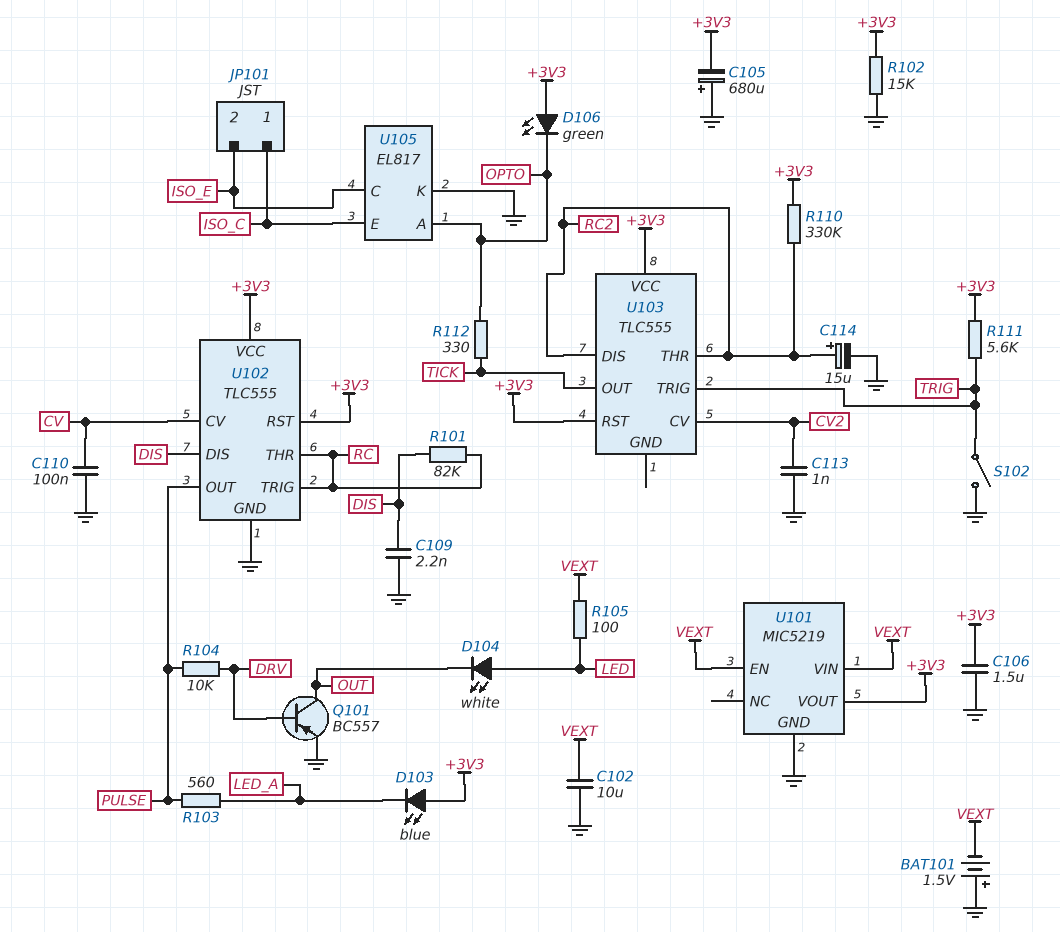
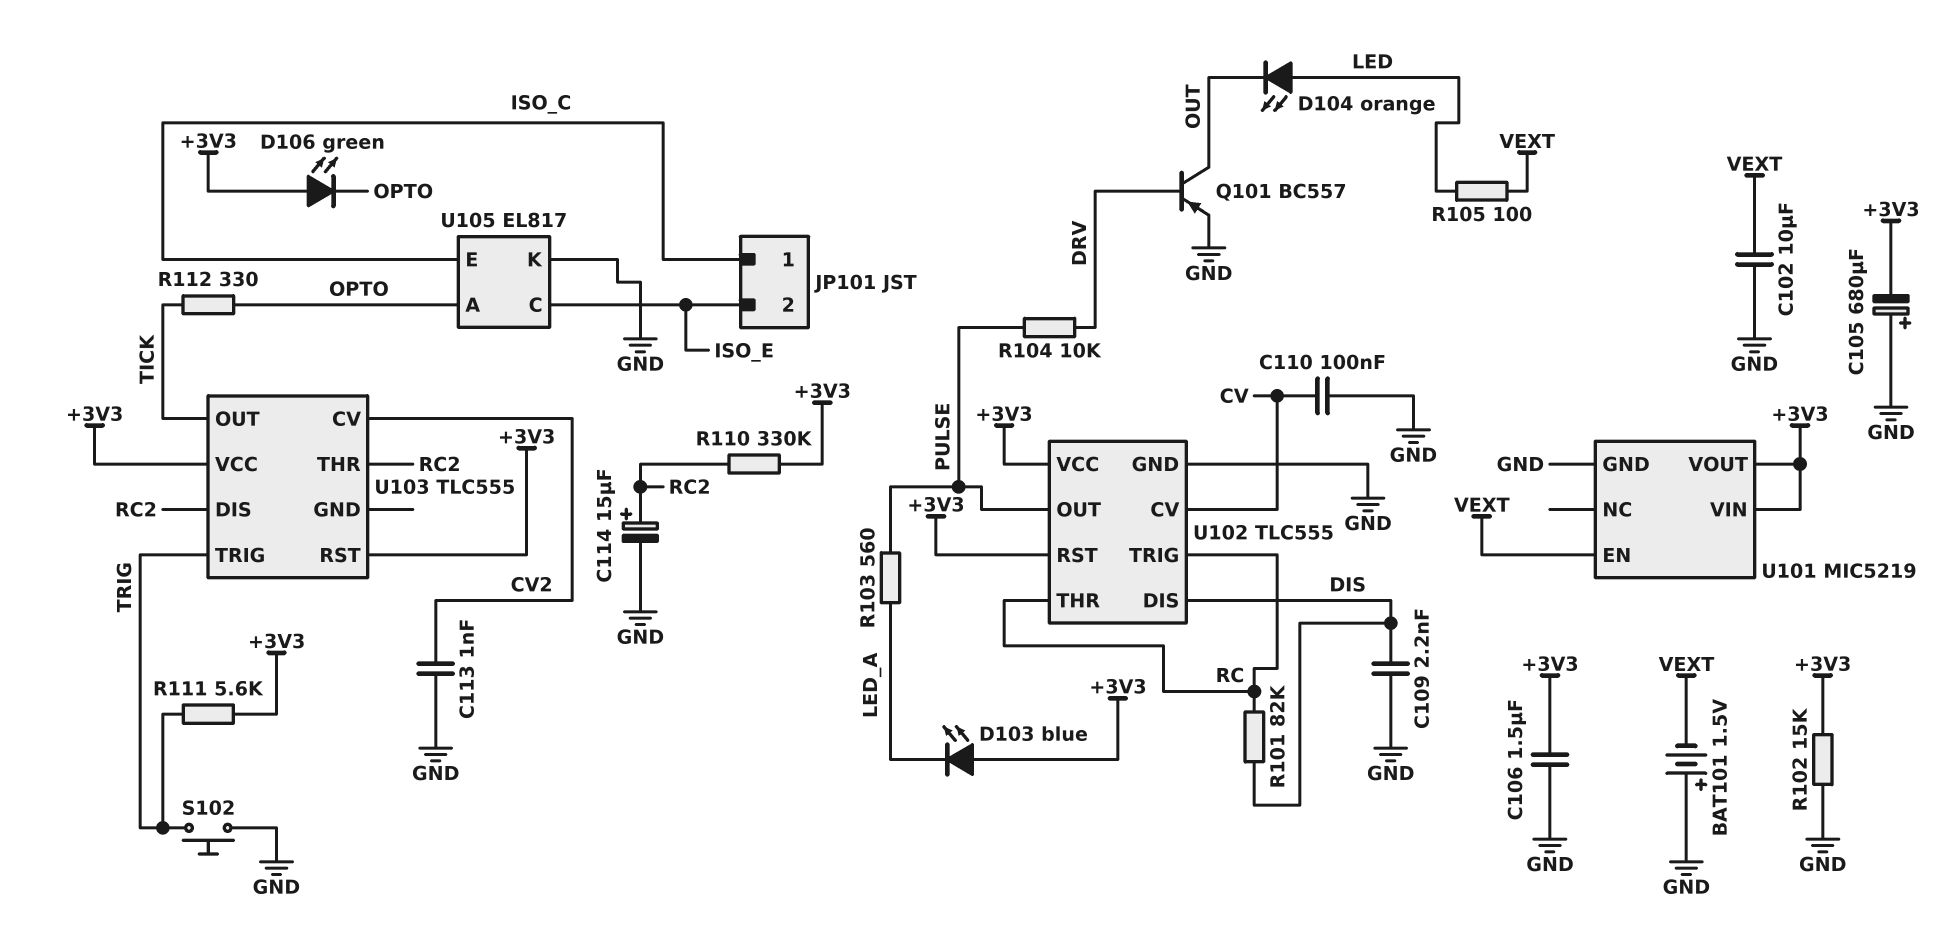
D104: LED white (A LED, K OUT) -> LED orange (A LED, K OUT)
S102: switch (GND, TRIG) -> button (GND, TRIG)
U101 pin VIN: VEXT -> +3V3

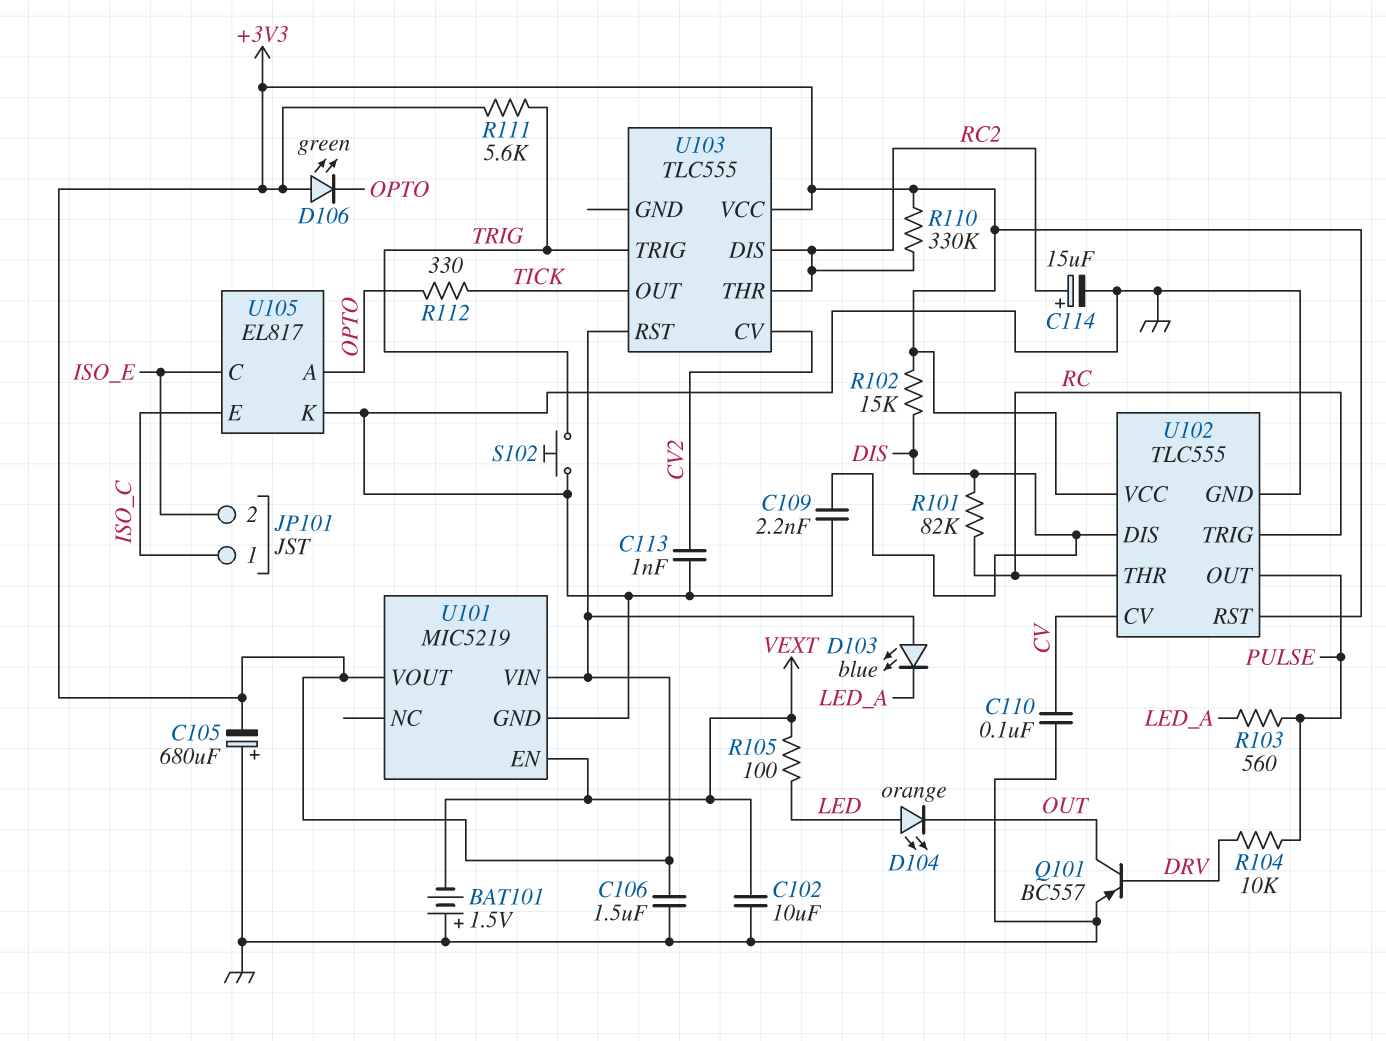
R102: 15k (+3V3, GND) -> 15k (+3V3, DIS)

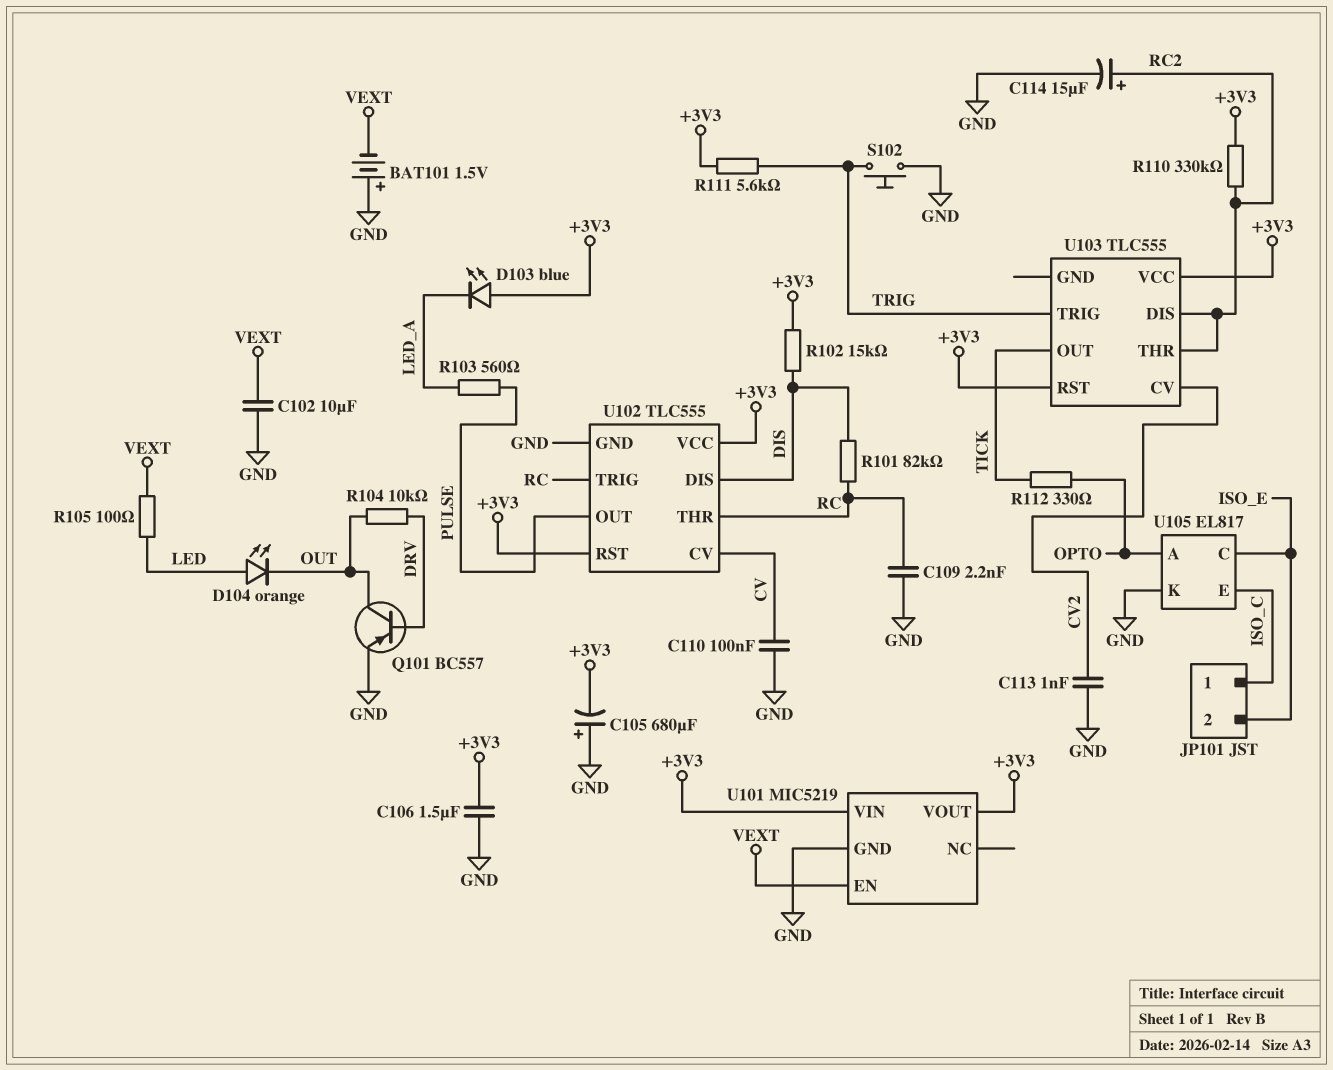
C109: 2.2nF (DIS, GND) -> 2.2nF (GND, RC)
D106: LED green (A +3V3, K OPTO) -> none
R104: 10k (DRV, PULSE) -> 10k (DRV, OUT)

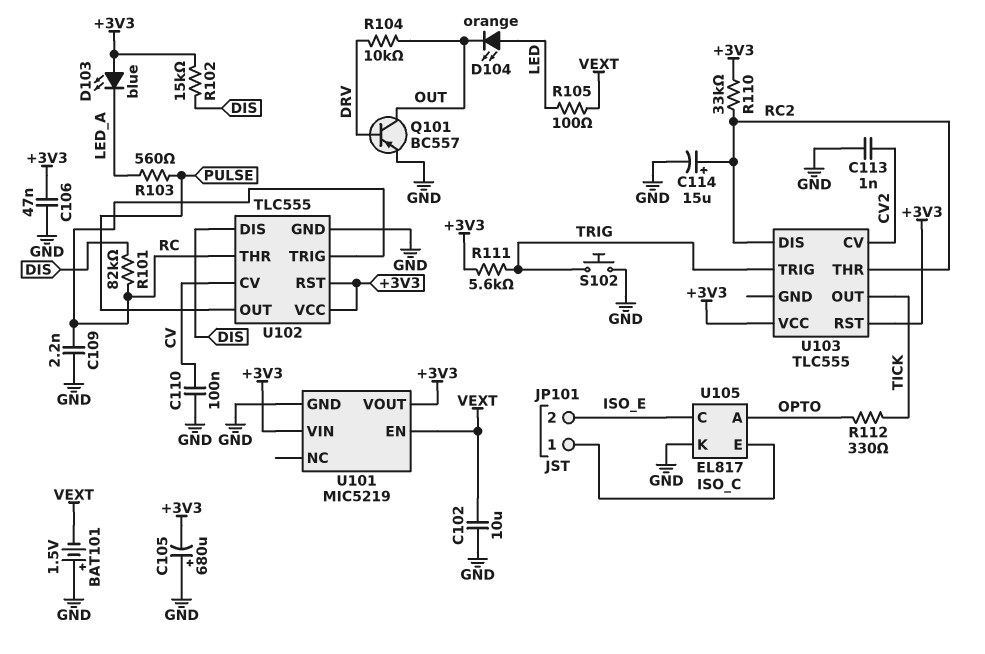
C106: 1.5uF (+3V3, GND) -> 47nF (+3V3, GND)
R110: 330k (+3V3, RC2) -> 33k (+3V3, RC2)

